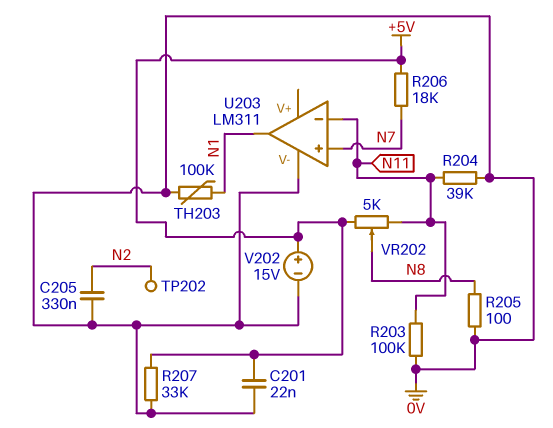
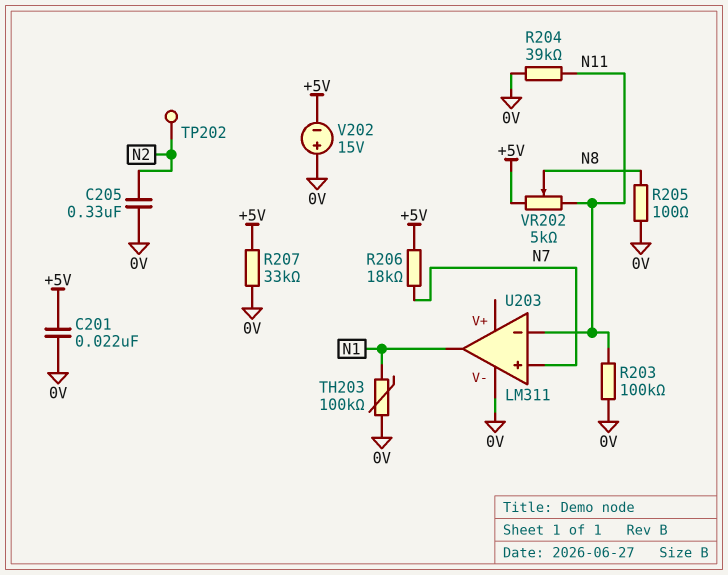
V202: 15V (plus +5V, minus 0V) -> 15V (plus 0V, minus +5V)

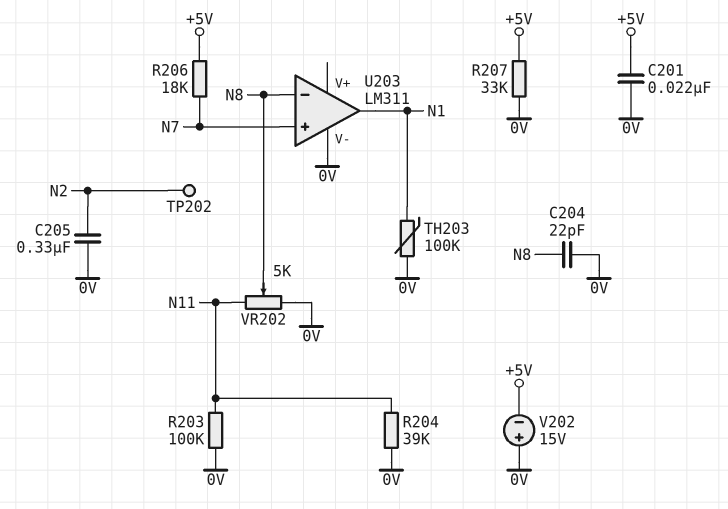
C204: none -> 22pF (0V, N8)
R205: 100 (0V, N8) -> none
U203 pin in-: N11 -> N8
VR202: 5k (+5V, N11, wiper N8) -> 5k (0V, N11, wiper N8)

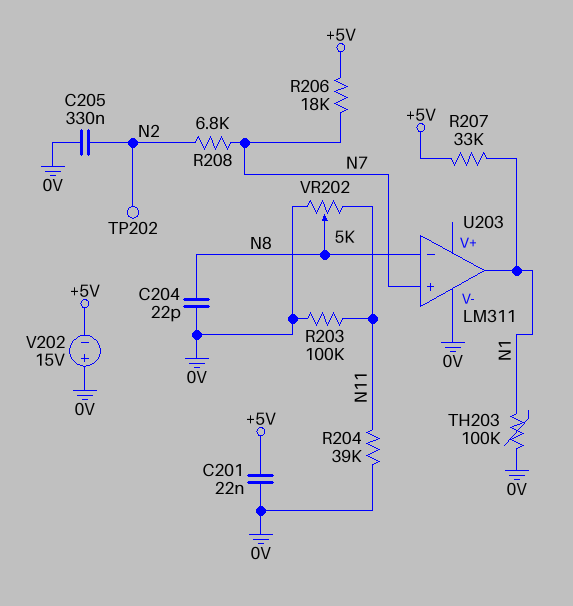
R207: 33k (+5V, 0V) -> 33k (+5V, N1)
R208: none -> 6.8k (N2, N7)

